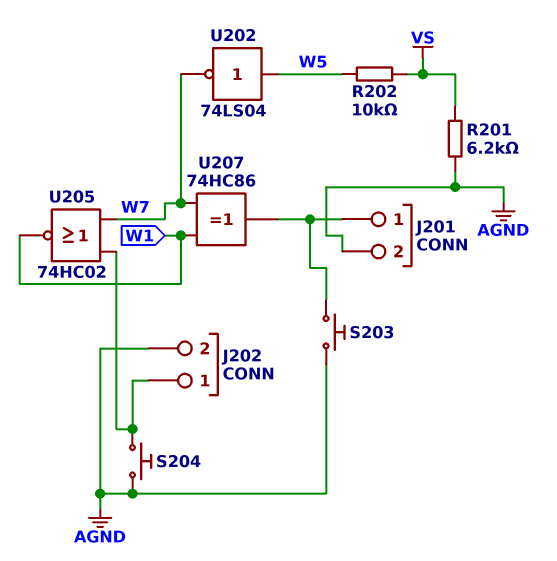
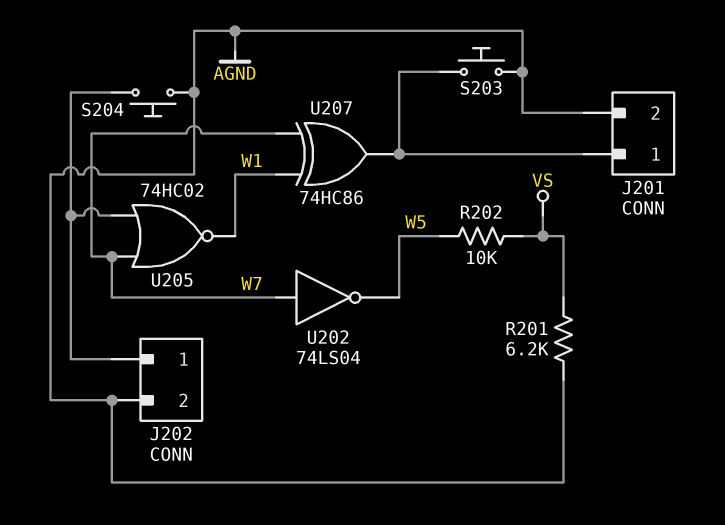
U202: NOT 74LS04 (in W5, out W7) -> NOT 74LS04 (in W7, out W5)

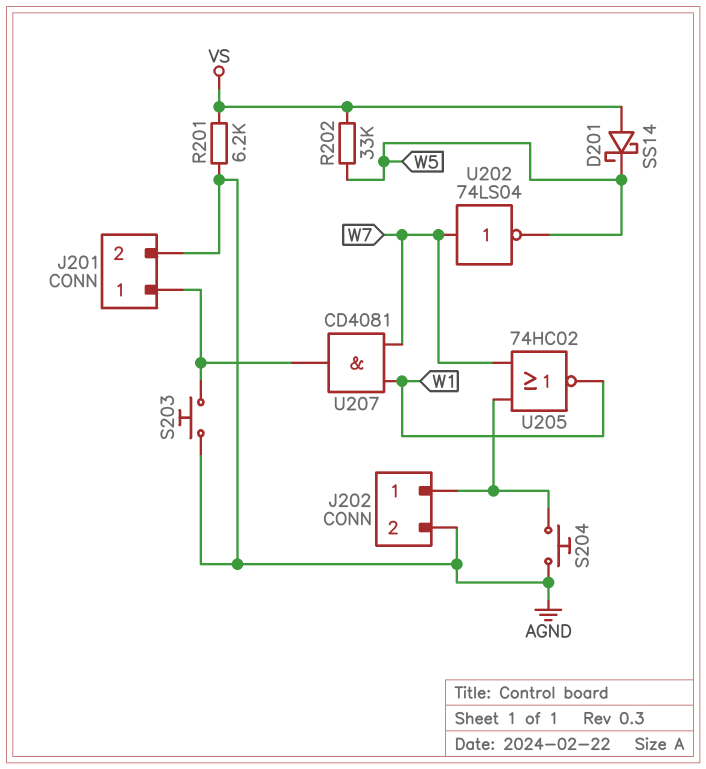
D201: none -> schottky SS14 (A VS, K W5)
R202: 10k (VS, W5) -> 33k (VS, W5)
U207: XOR 74HC86 (in W1, in W7, out J201/1) -> AND CD4081 (in W1, in W7, out J201/1)

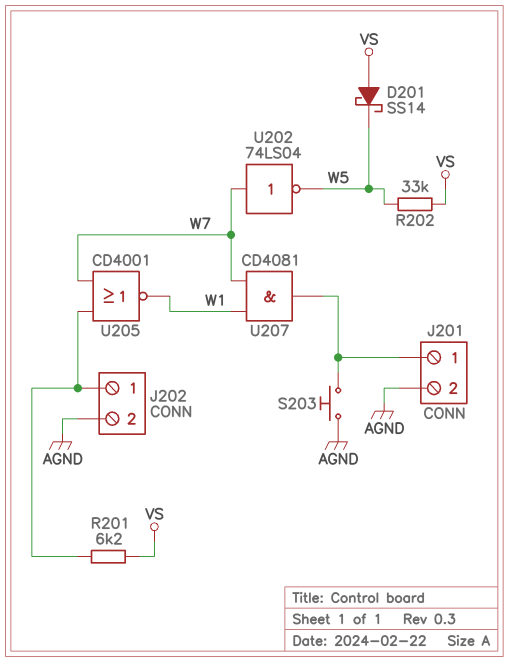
R201: 6.2k (AGND, VS) -> 6.2k (J202/1, VS)
S204: button (AGND, J202/1) -> none
U205: NOR 74HC02 (in J202/1, in W7, out W1) -> NOR CD4001 (in J202/1, in W7, out W1)

